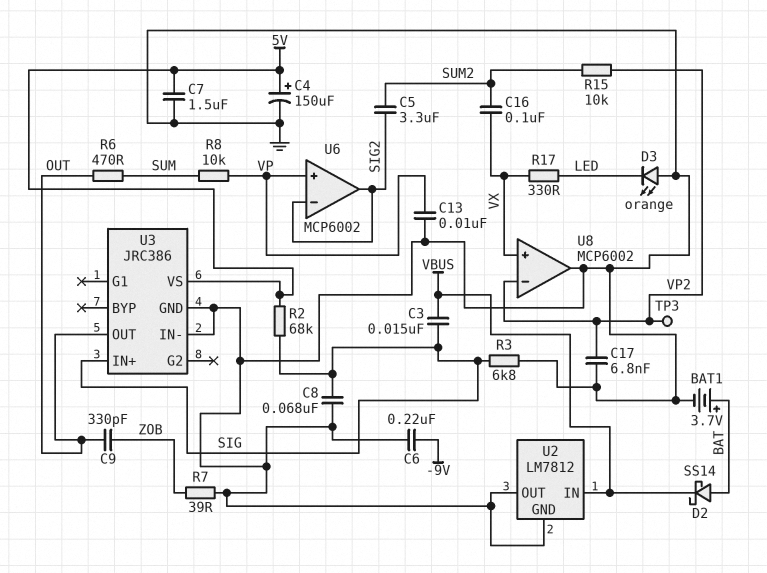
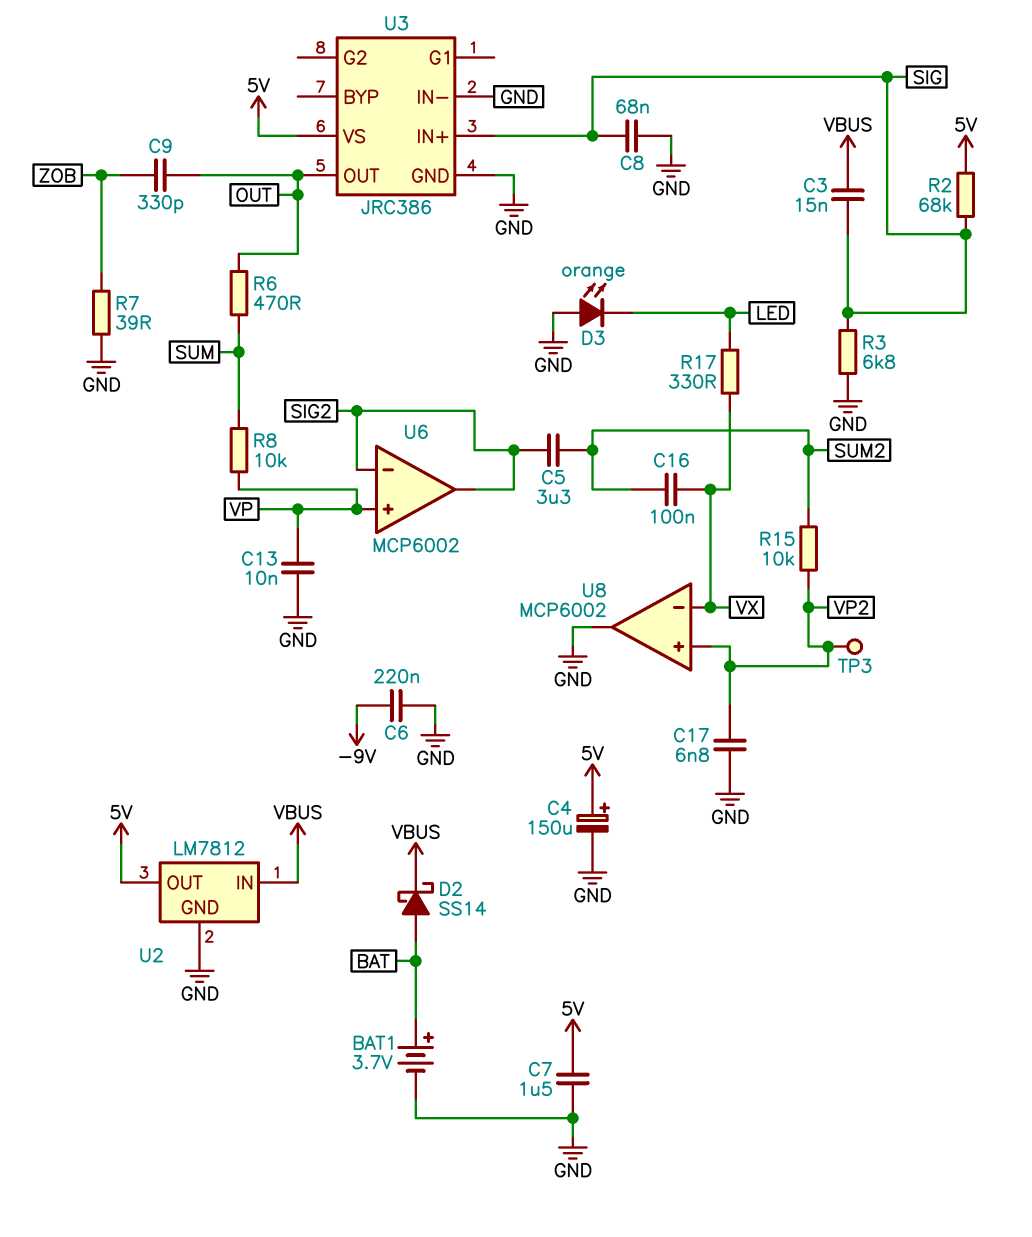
U2 pin OUT: GND -> 5V
U8 pin in+: VX -> VP2
U8 pin in-: VP2 -> VX

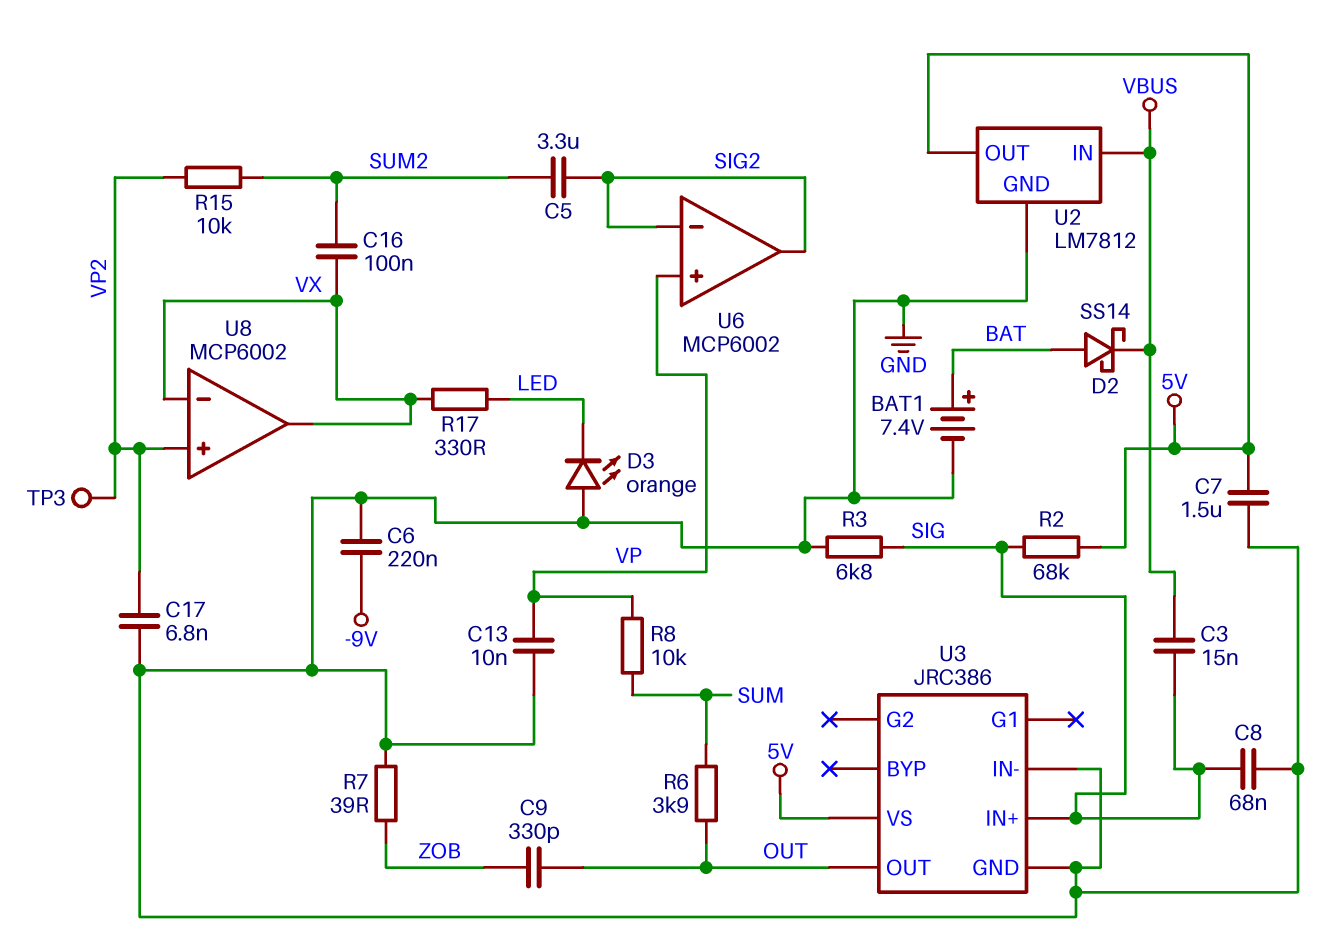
BAT1: 3.7V (plus BAT, minus GND) -> 7.4V (plus BAT, minus GND)
C4: 150uF (plus 5V, minus GND) -> none
R6: 470 (OUT, SUM) -> 3.9k (OUT, SUM)
U8 pin out: GND -> VX

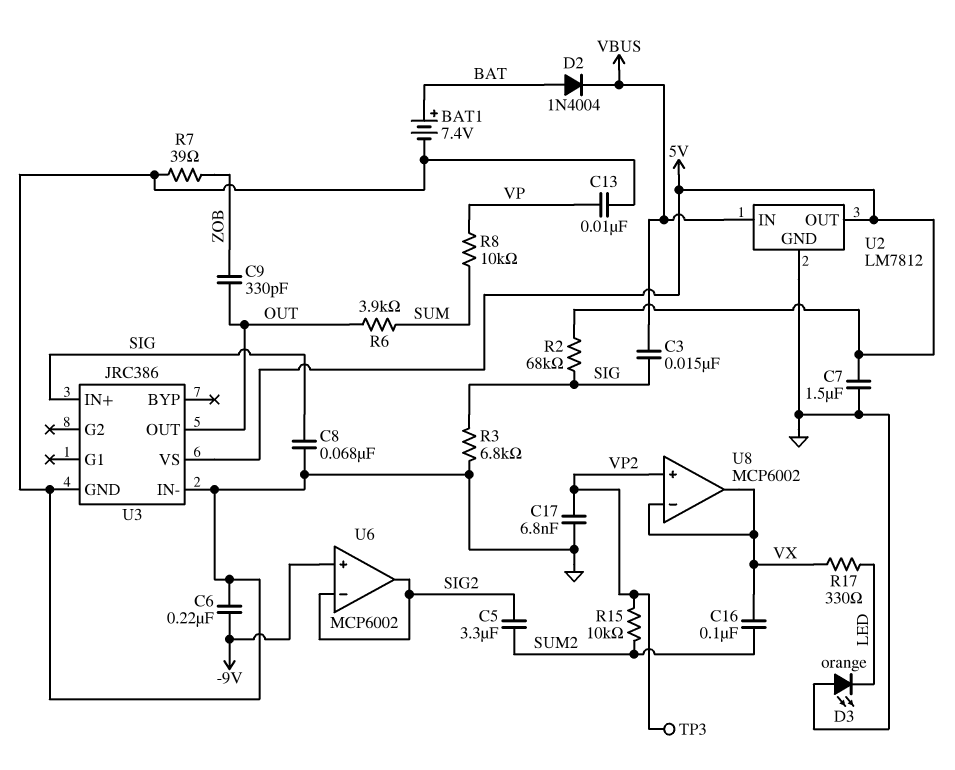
D2: schottky SS14 (A BAT, K VBUS) -> diode 1N4004 (A BAT, K VBUS)
U6 pin in+: VP -> -9V

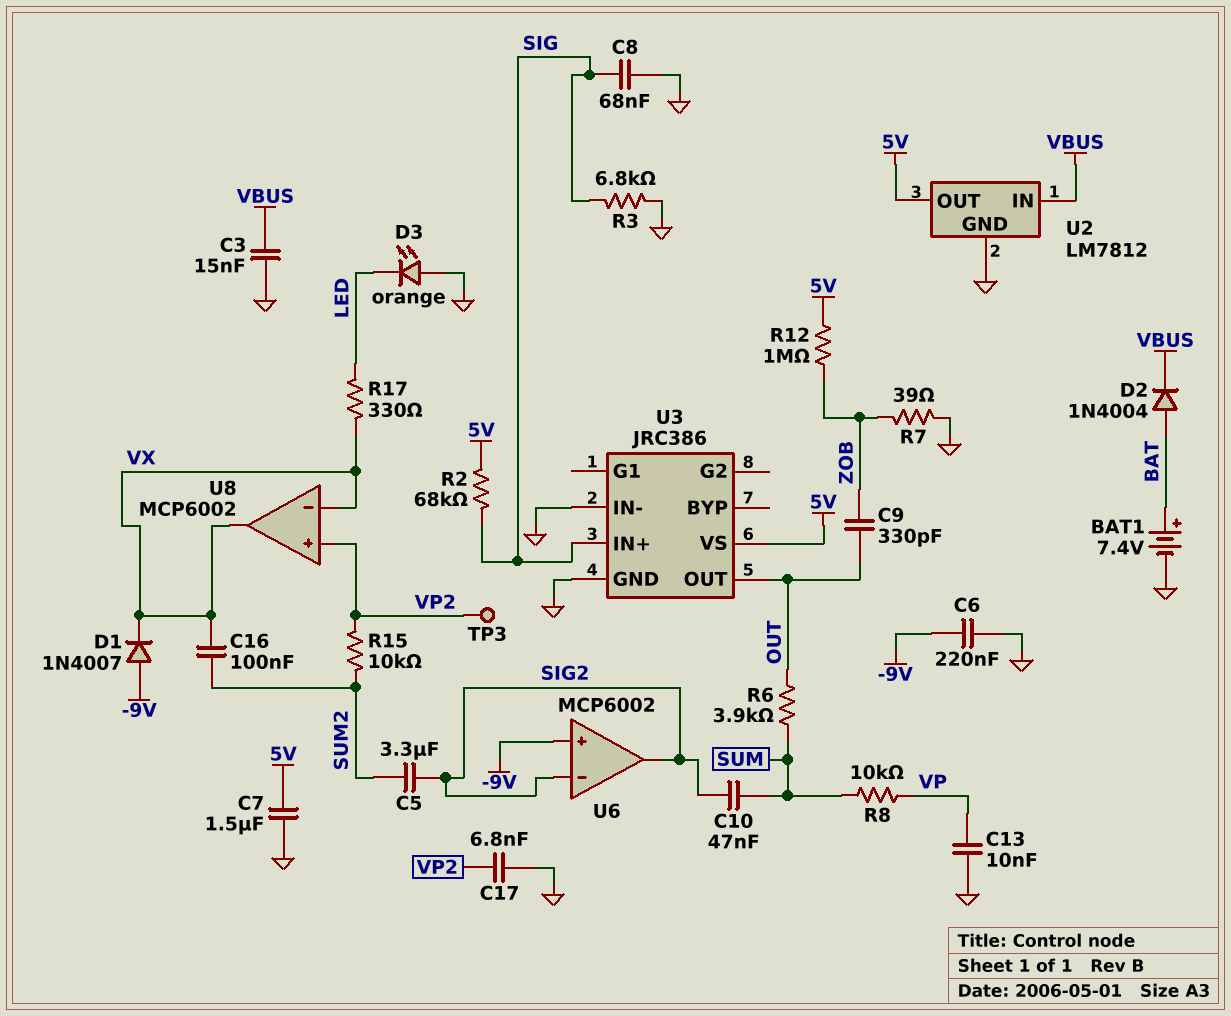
C3: 15nF (SIG, VBUS) -> 15nF (GND, VBUS)
C10: none -> 47nF (SIG2, SUM)
D1: none -> diode 1N4007 (A -9V, K VX)
R12: none -> 1M (5V, ZOB)

